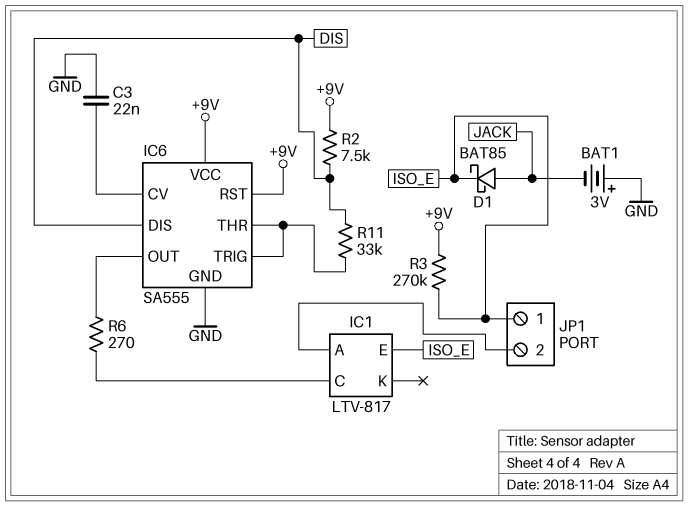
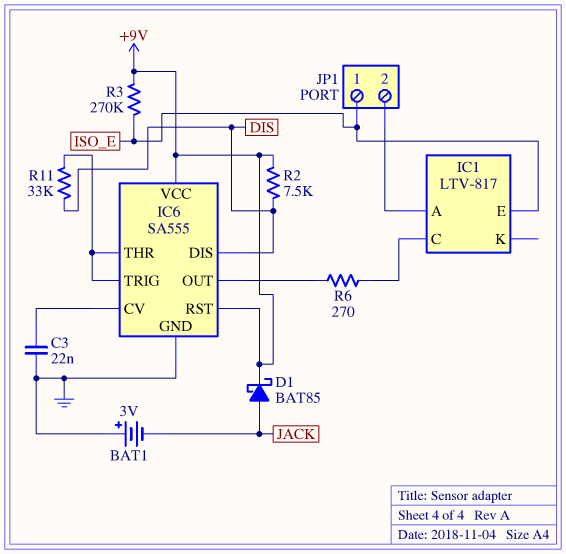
D1: schottky BAT85 (A JACK, K ISO_E) -> schottky BAT85 (A JACK, K +9V)

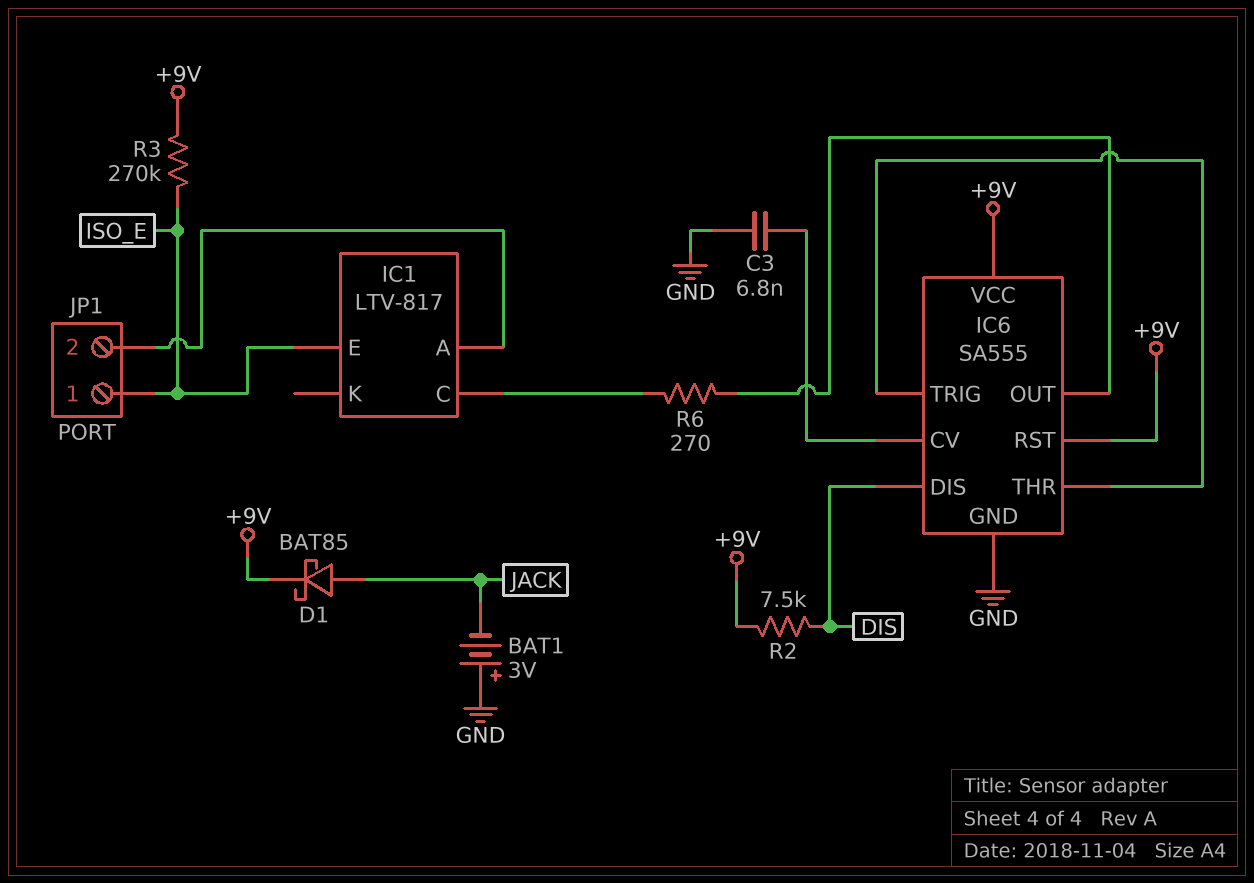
C3: 22nF (GND, IC6/CV) -> 6.8nF (GND, IC6/CV)
R11: 33k (DIS, IC6/THR) -> none

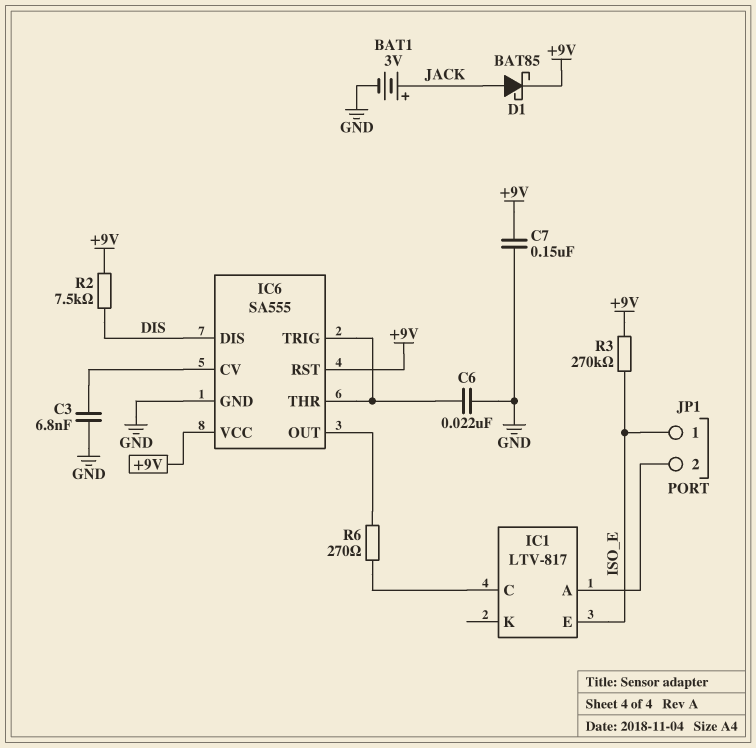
BAT1: 3V (plus GND, minus JACK) -> 3V (plus JACK, minus GND)
C6: none -> 22nF (GND, IC6/THR)
C7: none -> 150nF (+9V, GND)

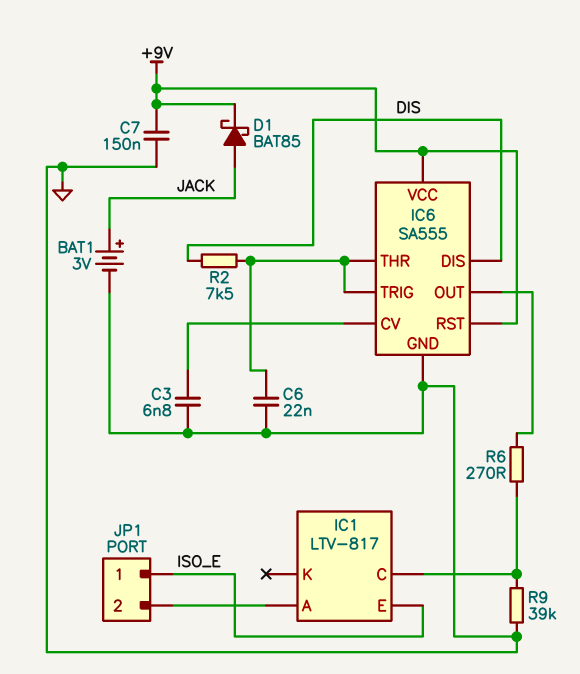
R2: 7.5k (+9V, DIS) -> 7.5k (DIS, IC6/THR)
R3: 270k (+9V, ISO_E) -> none
R9: none -> 39k (GND, IC1/C)

